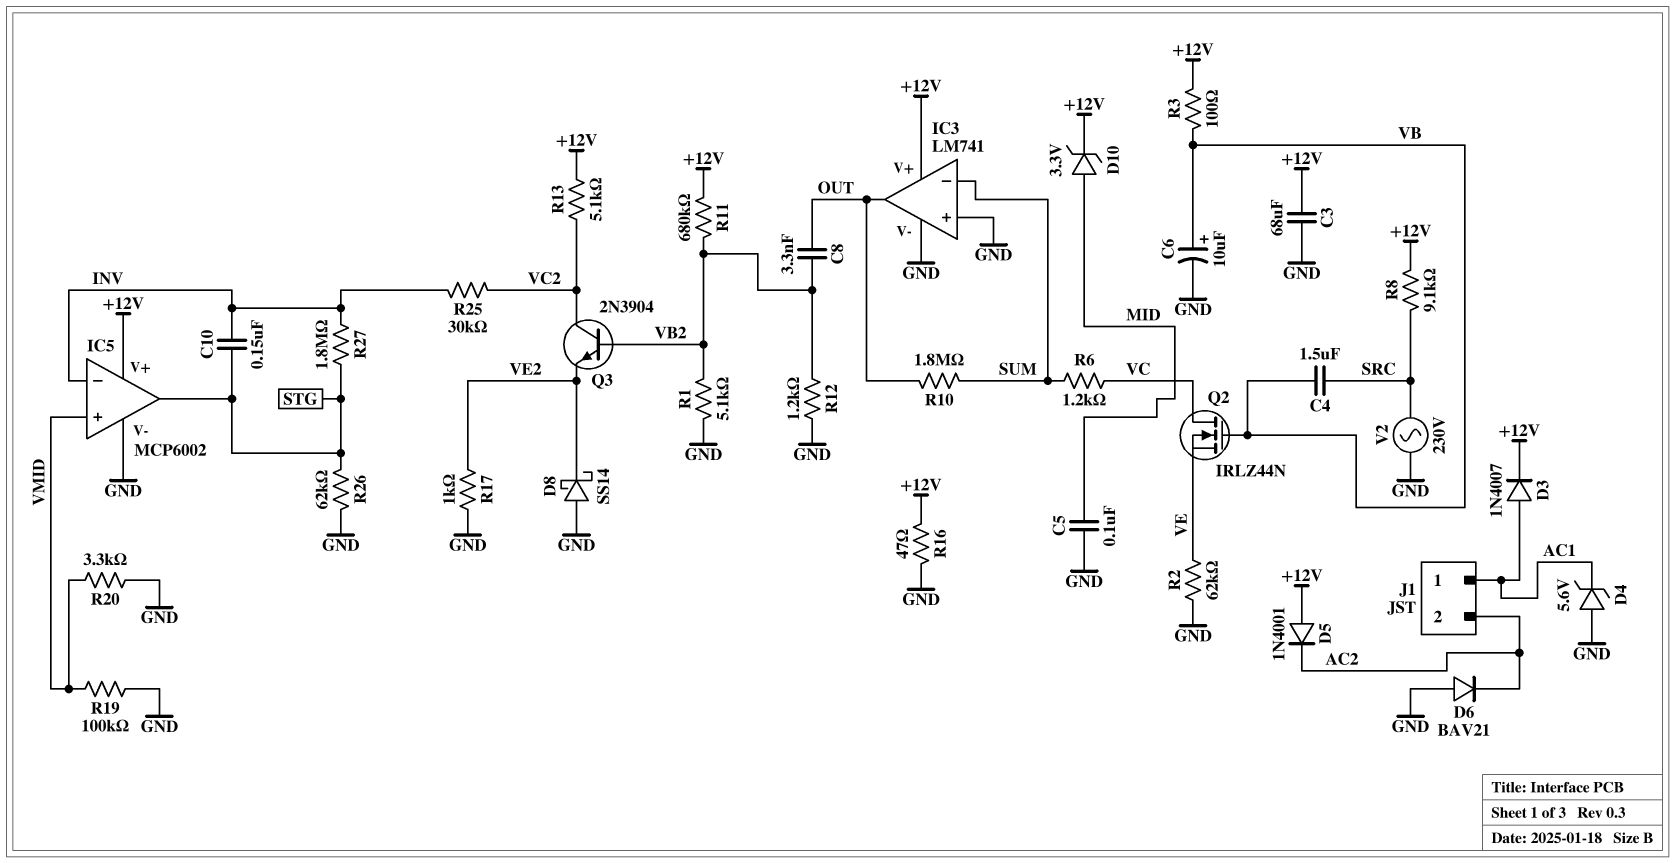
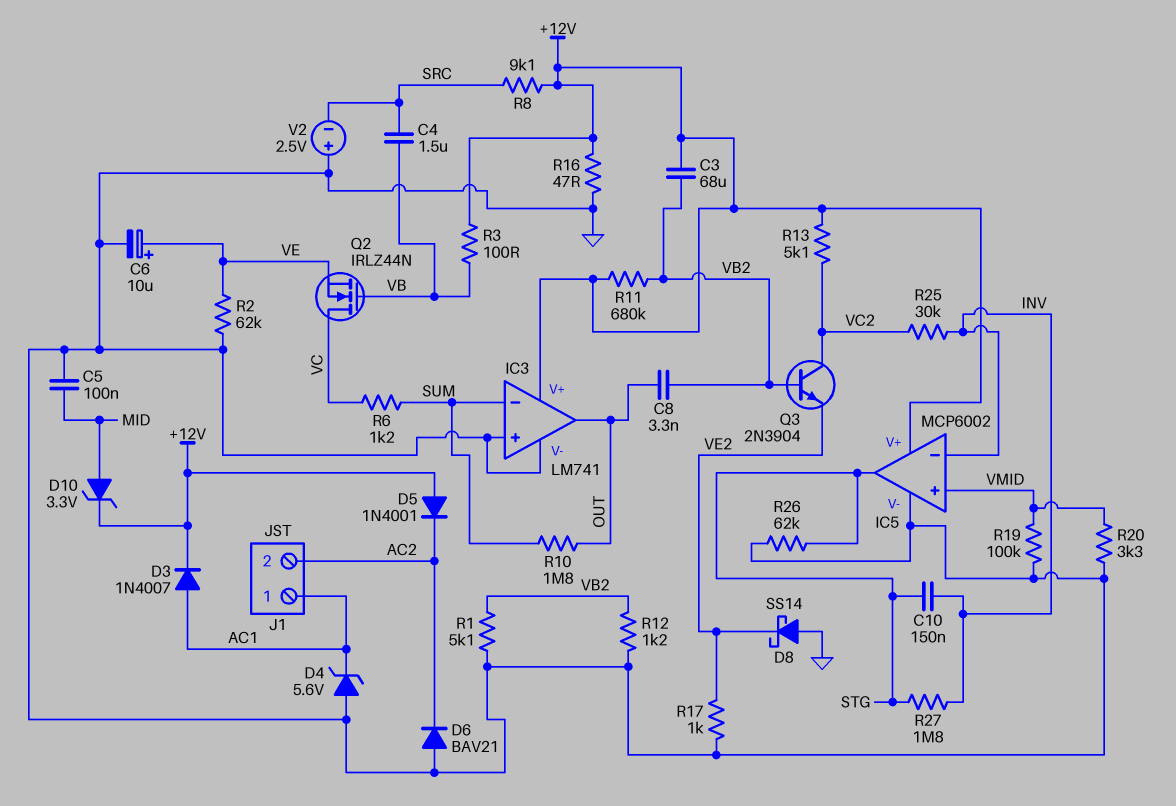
C3: 68uF (+12V, GND) -> 68uF (+12V, VB2)
C6: 10uF (plus VB, minus GND) -> 10uF (plus VE, minus GND)
V2: AC 230V (GND, SRC) -> 2.5V (plus GND, minus SRC)

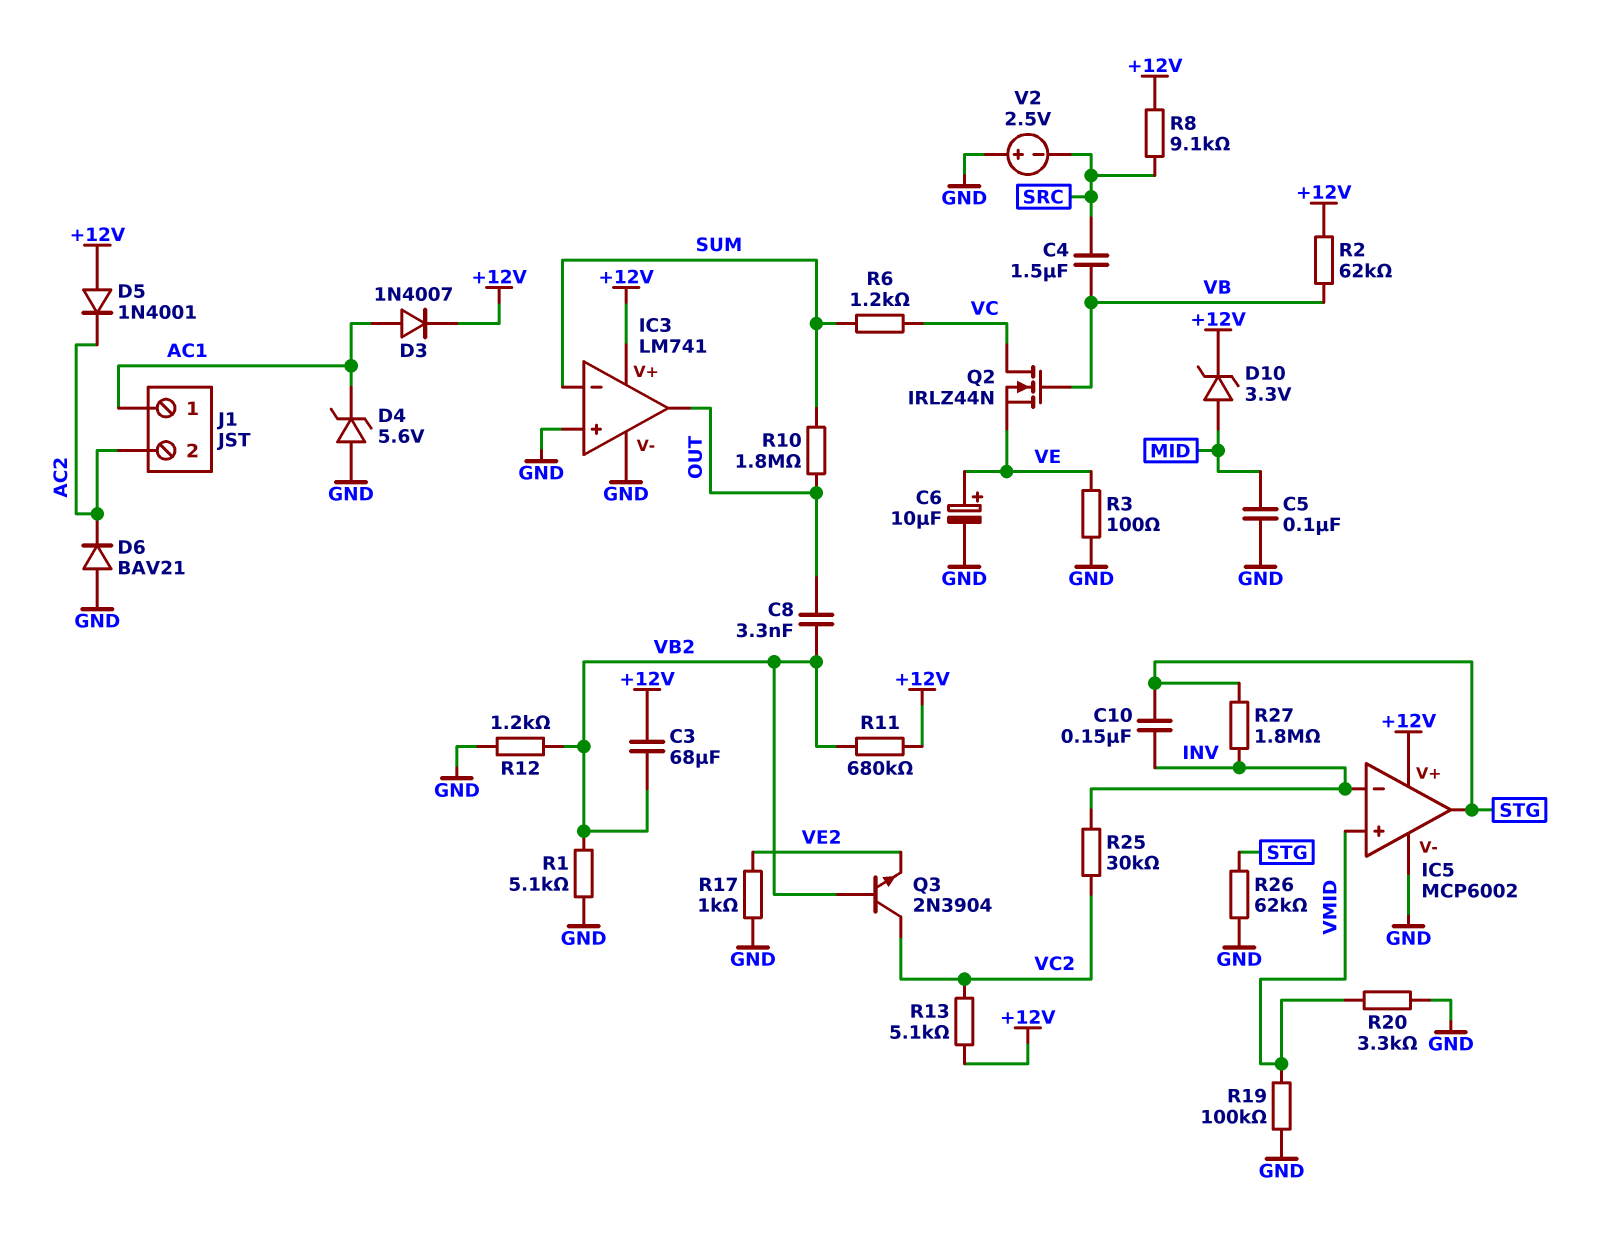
D8: schottky SS14 (A GND, K VE2) -> none
R2: 62k (GND, VE) -> 62k (+12V, VB)
R3: 100 (+12V, VB) -> 100 (GND, VE)
R16: 47 (+12V, GND) -> none

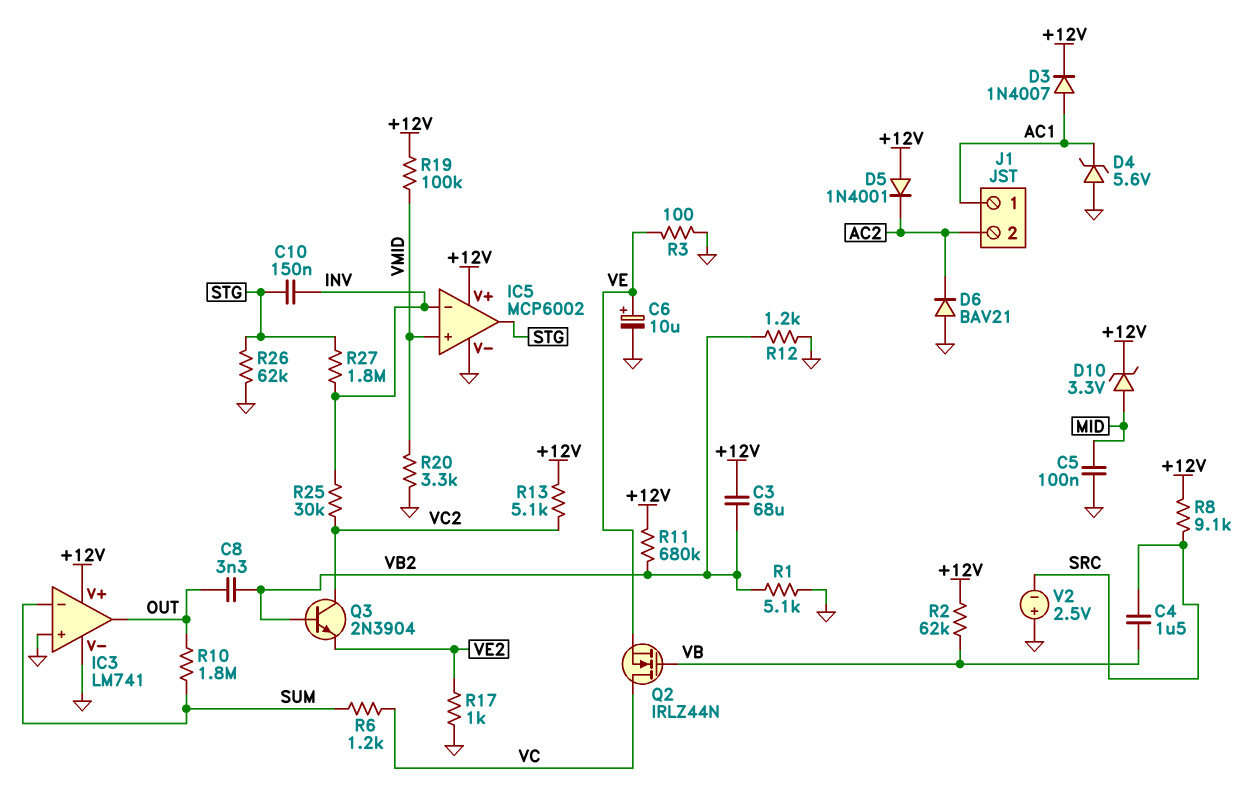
R19: 100k (GND, VMID) -> 100k (+12V, VMID)

